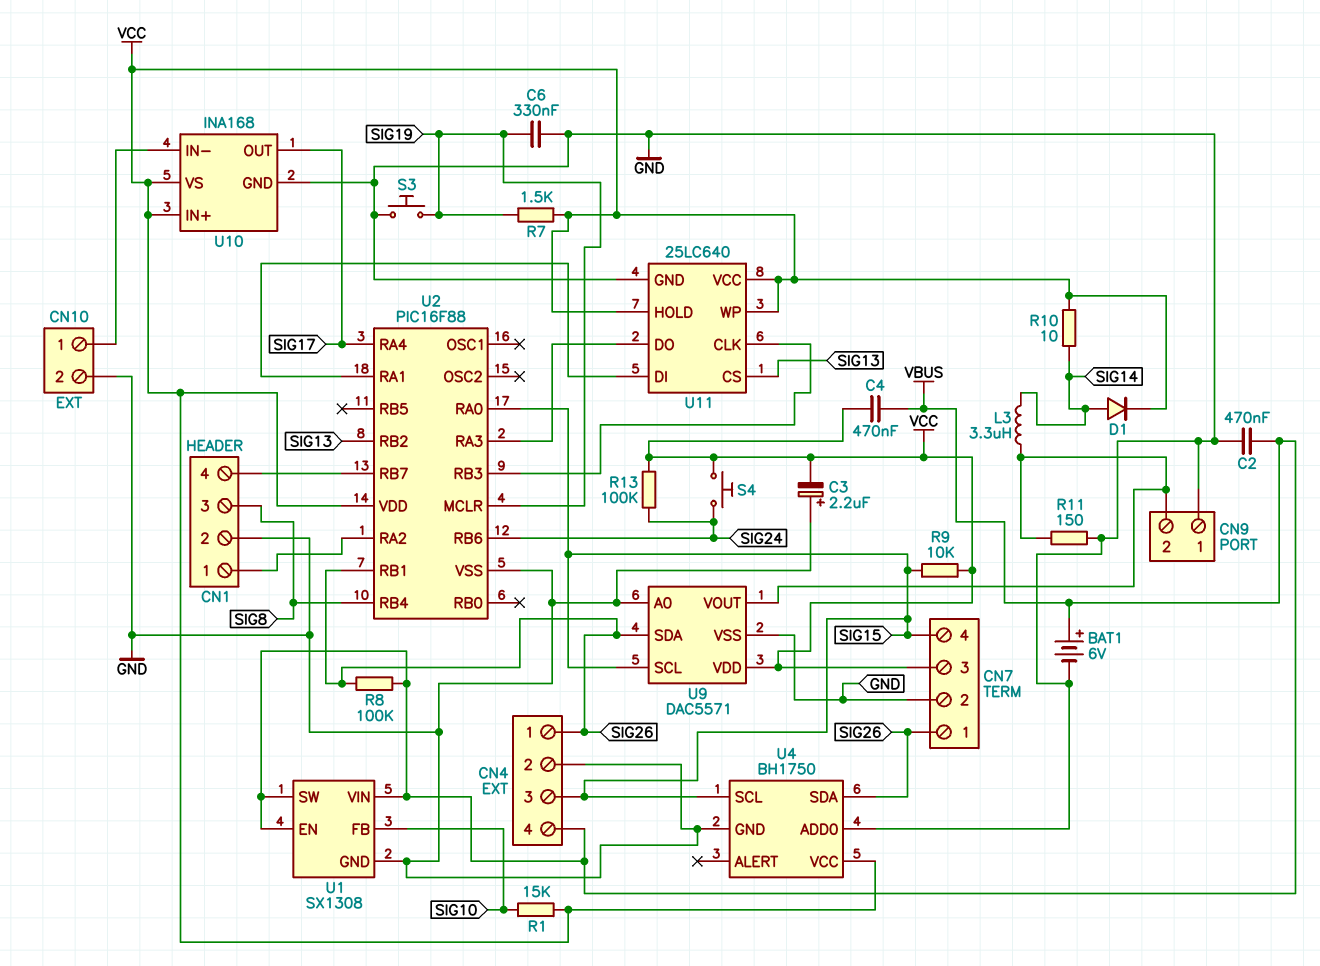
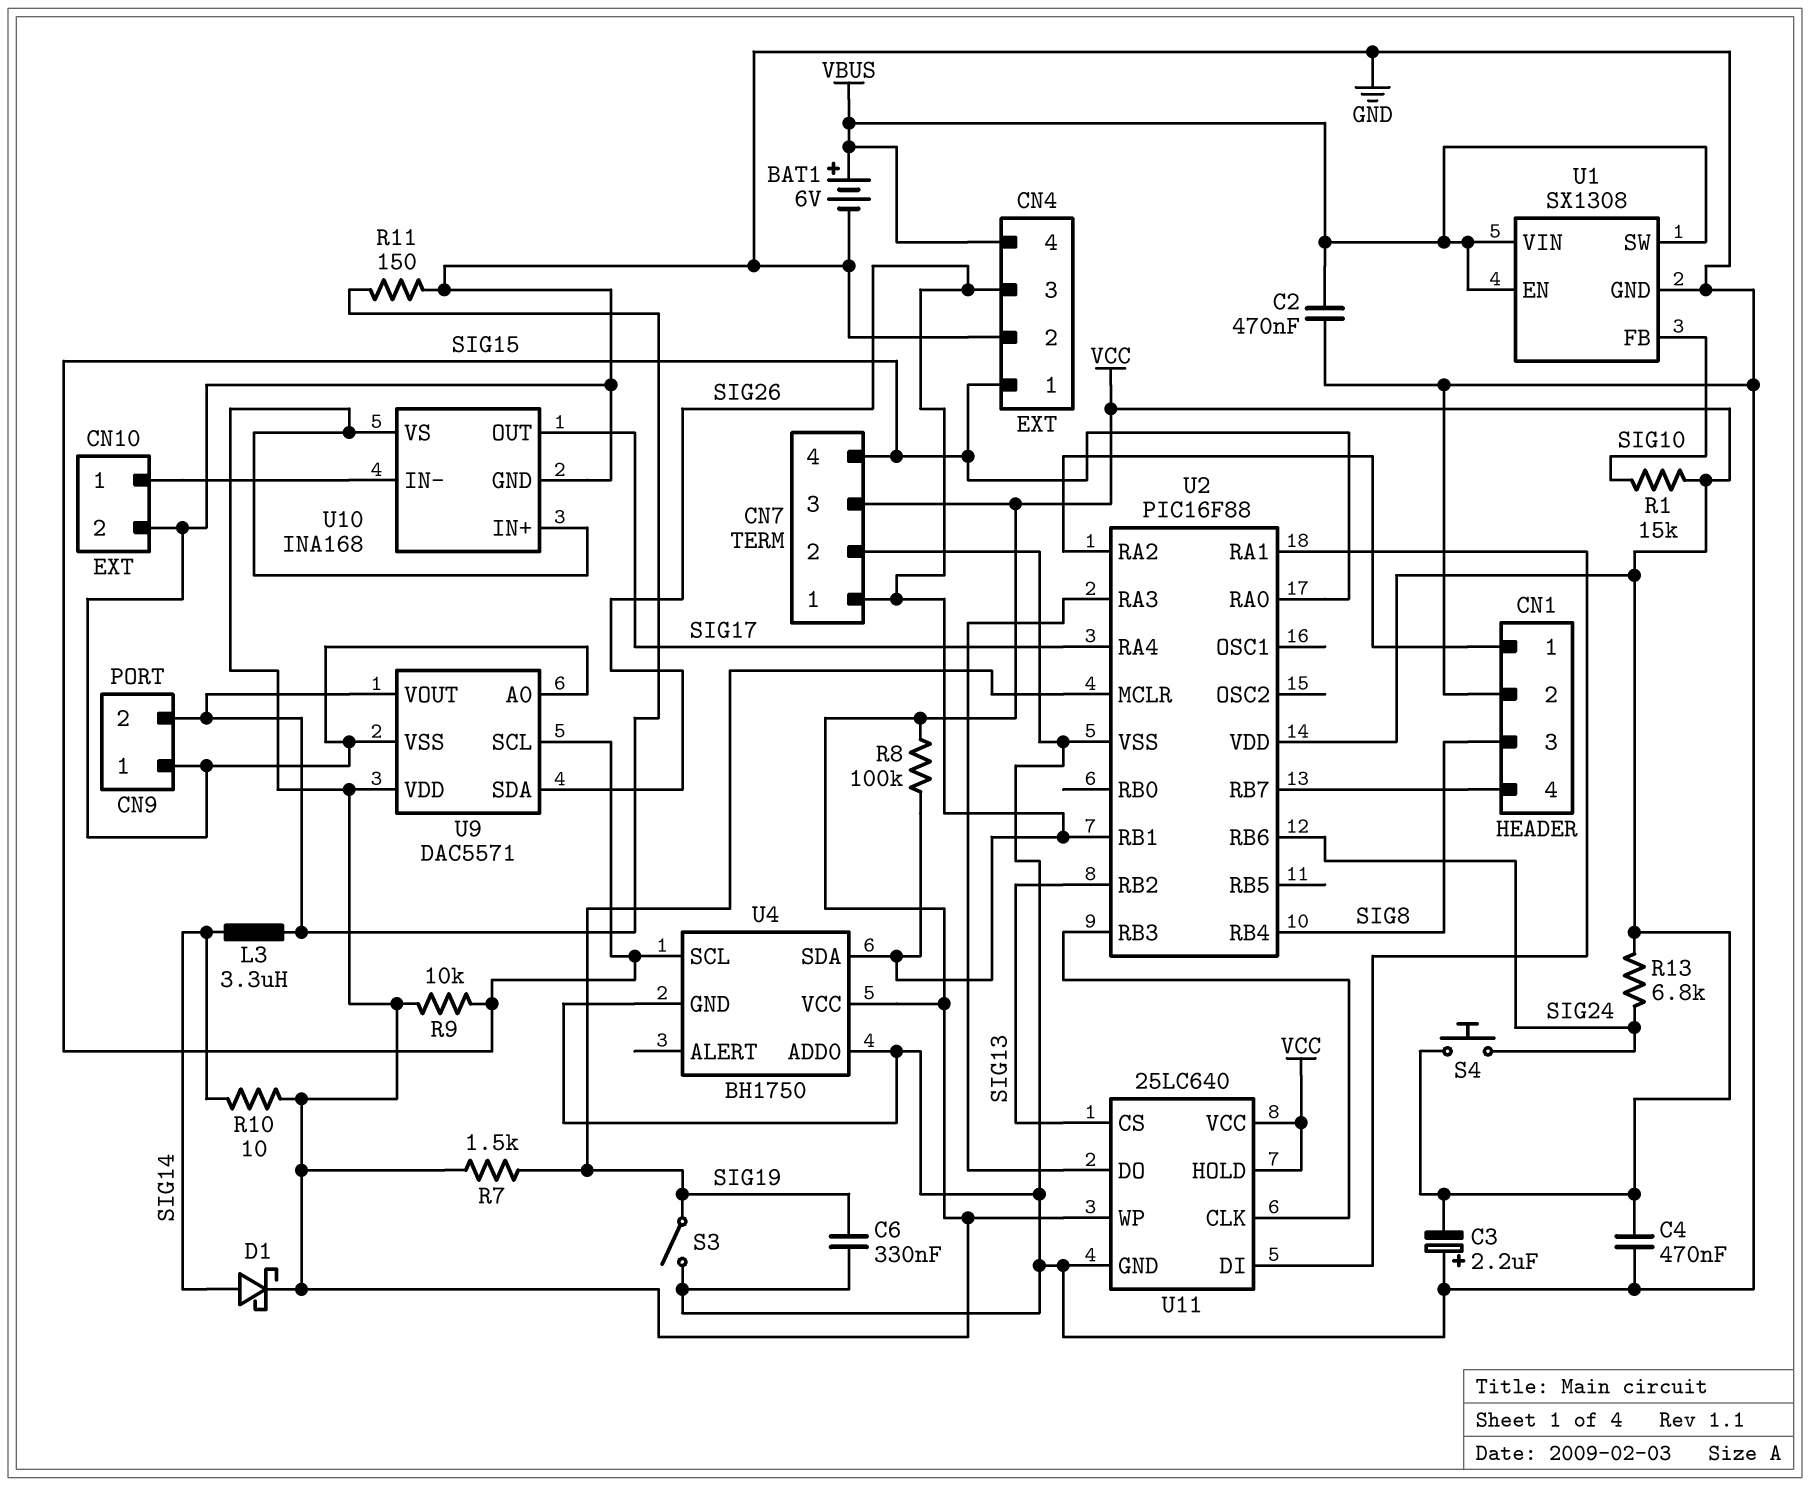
C4: 470nF (VBUS, VCC) -> 470nF (GND, VCC)
CN4 pin 1: SIG26 -> SIG15
CN4 pin 3: SIG15 -> SIG26
D1: diode (A SIG14, K VCC) -> schottky (A SIG14, K VCC)
R8: 100k (SIG26, VBUS) -> 100k (SIG26, VCC)
R13: 100k (SIG24, VCC) -> 6.8k (SIG24, VCC)
S3: button (GND, SIG19) -> switch (GND, SIG19)

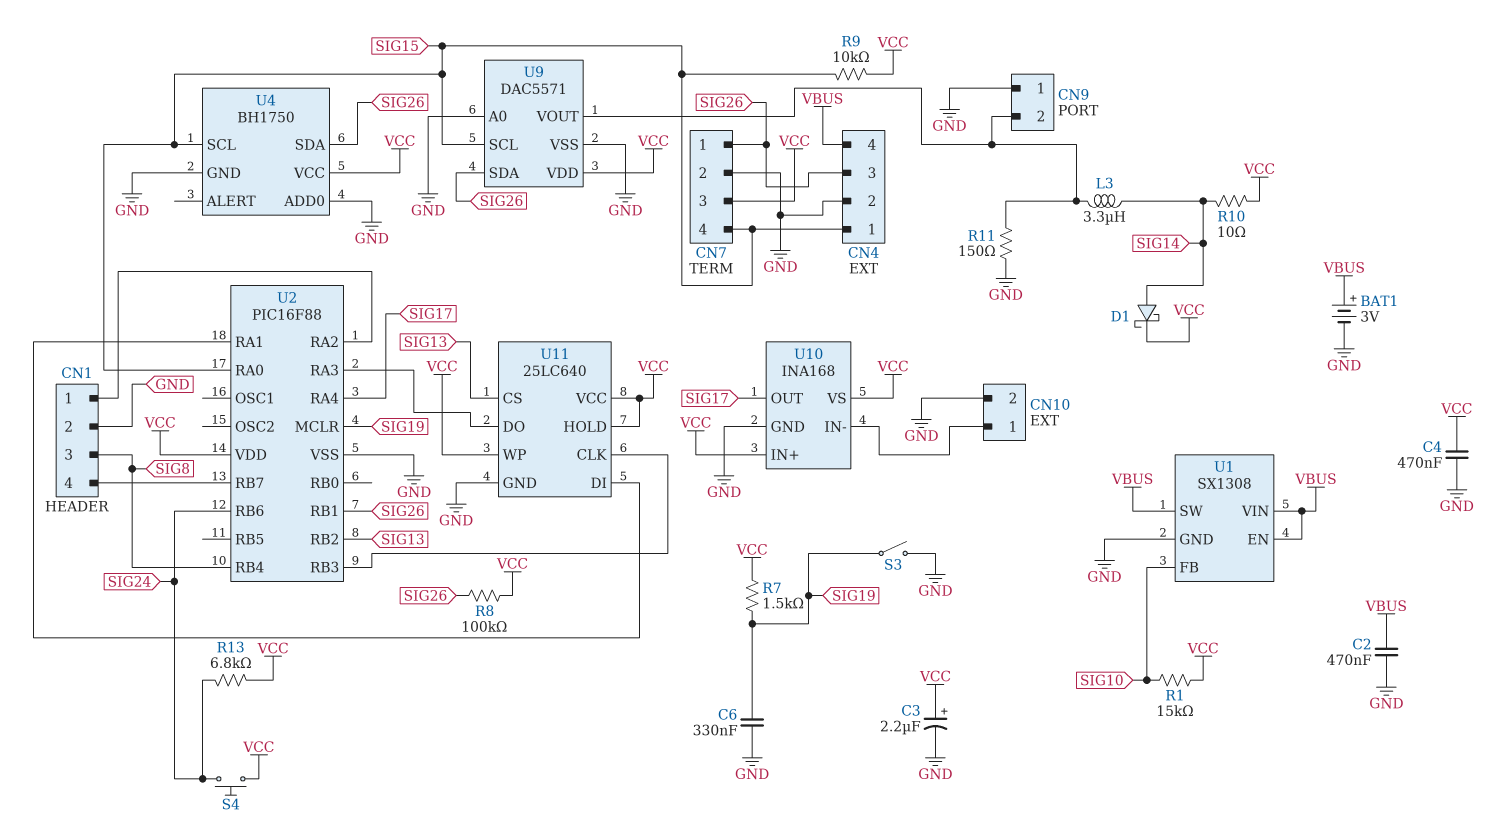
BAT1: 6V (plus VBUS, minus GND) -> 3V (plus VBUS, minus GND)
C3: 2.2uF (plus GND, minus VCC) -> 2.2uF (plus VCC, minus GND)

